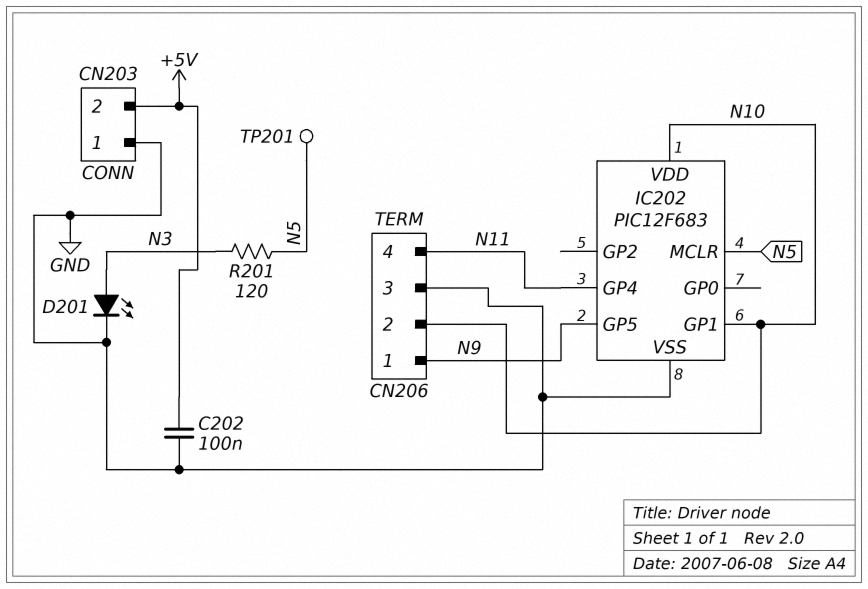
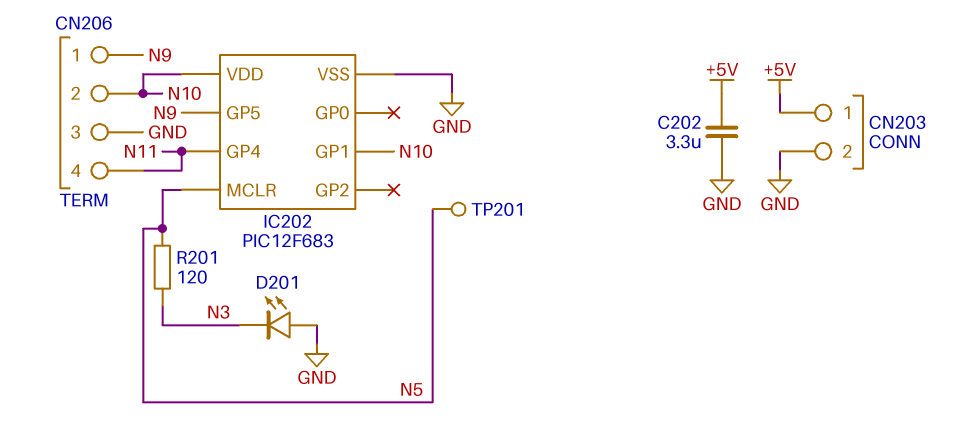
C202: 100nF (+5V, GND) -> 3.3uF (+5V, GND)
CN203 pin 1: GND -> +5V
CN203 pin 2: +5V -> GND
D201: LED (A N3, K GND) -> LED (A GND, K N3)

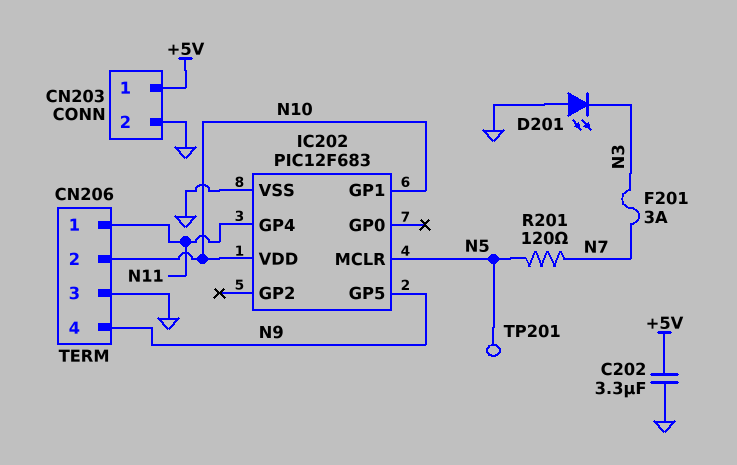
CN206 pin 1: N9 -> N11
CN206 pin 4: N11 -> N9
F201: none -> 3A (N3, N7)
R201: 120 (N3, N5) -> 120 (N5, N7)

